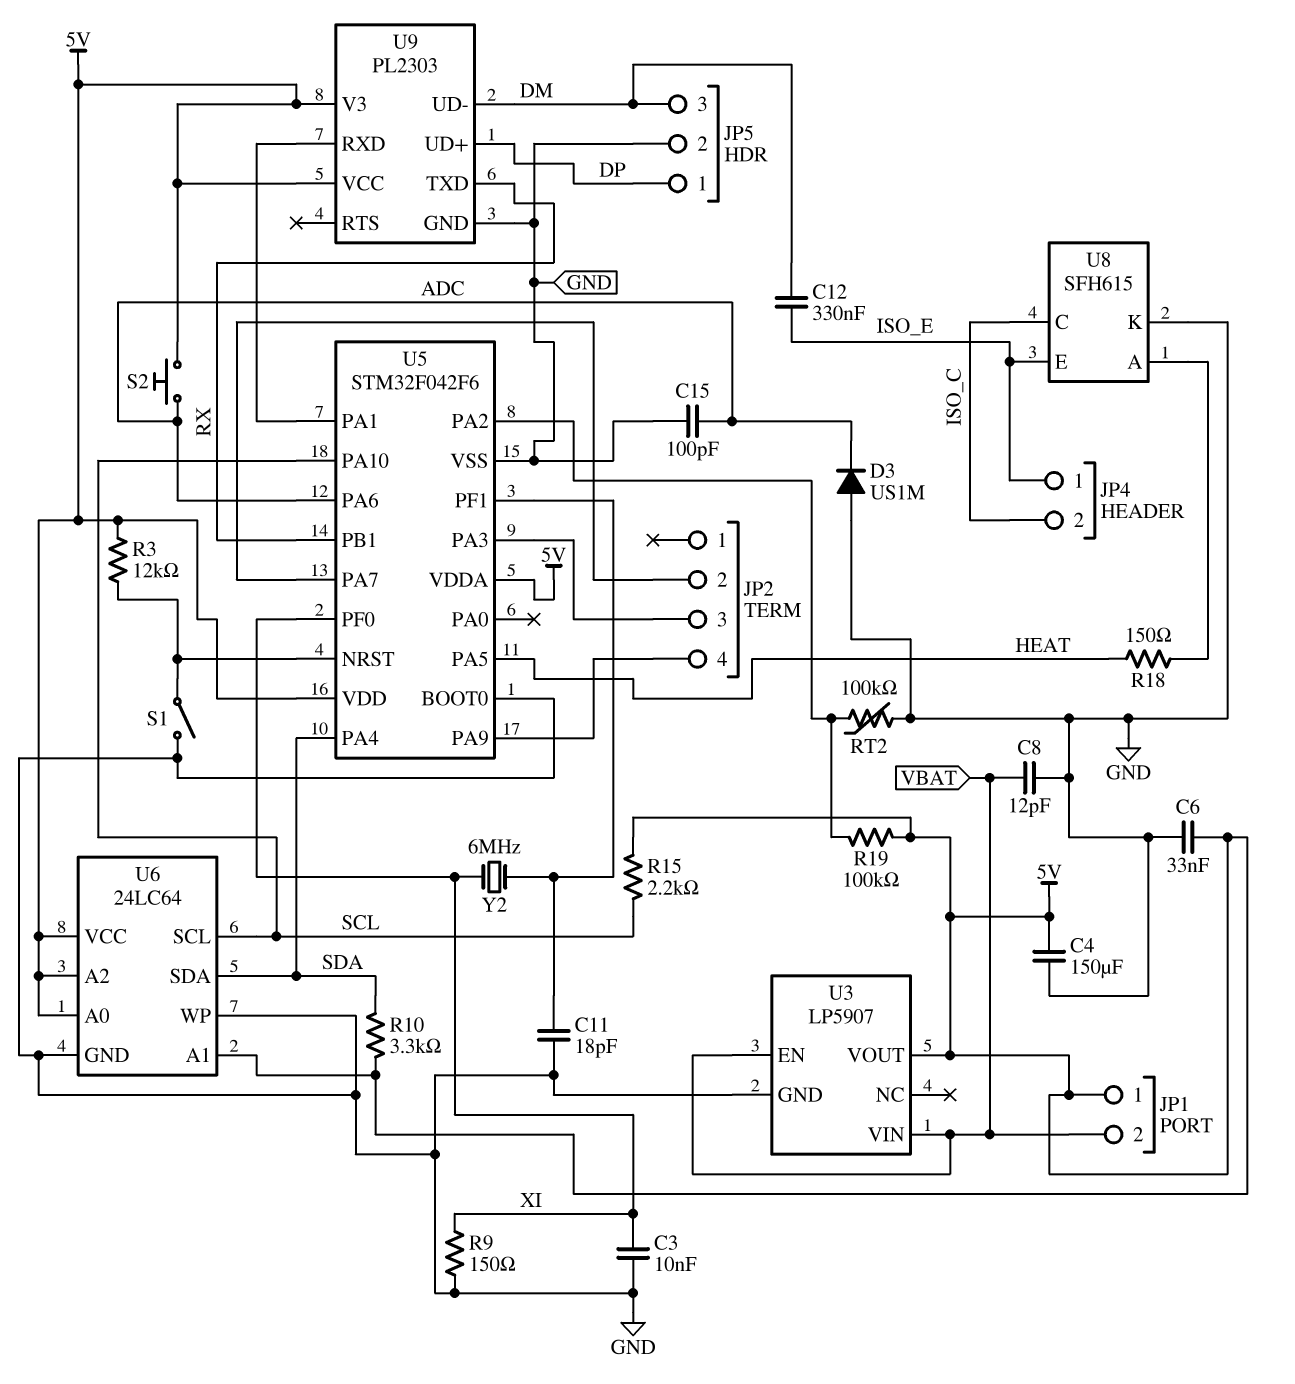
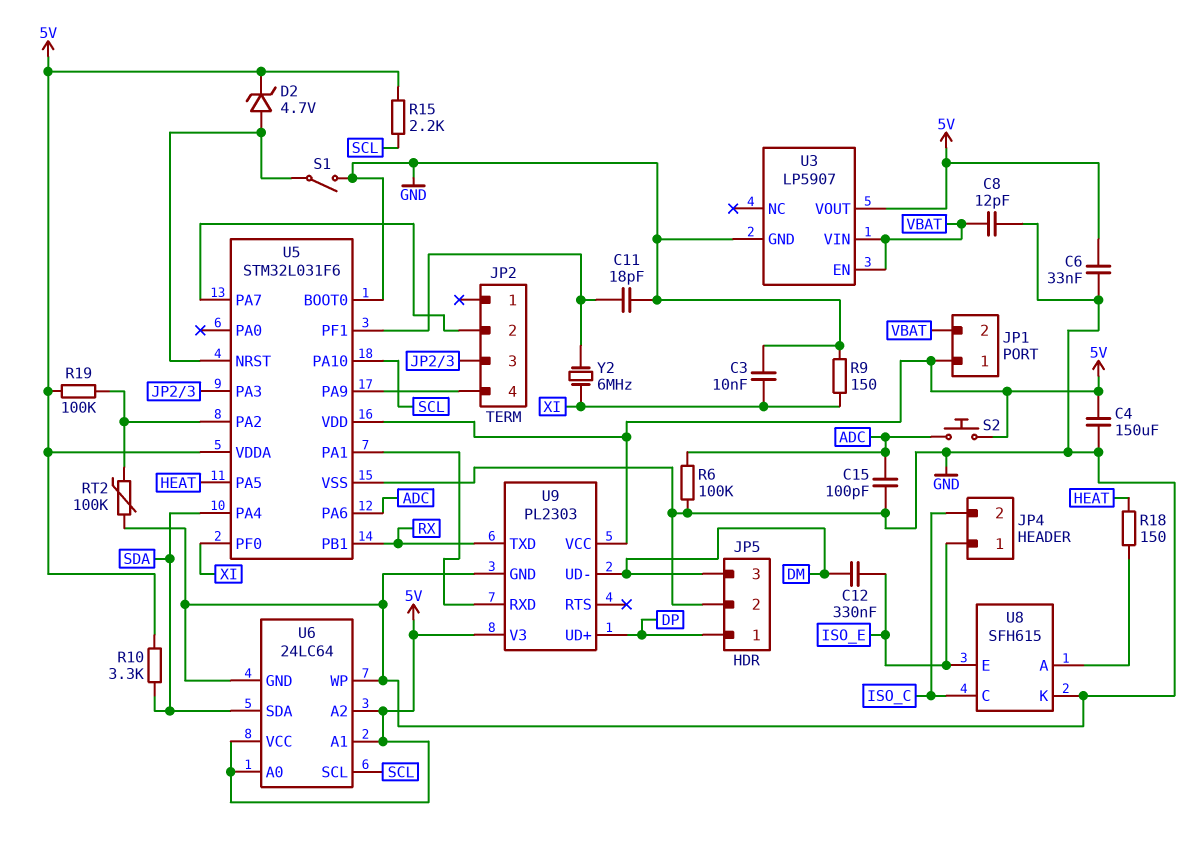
D2: none -> zener 4.7V (A U5/NRST, K 5V)
D3: diode US1M (A GND, K ADC) -> none
R3: 12k (5V, U5/NRST) -> none
R6: none -> 100k (ADC, GND)
U5: STM32F042F6 -> STM32L031F6

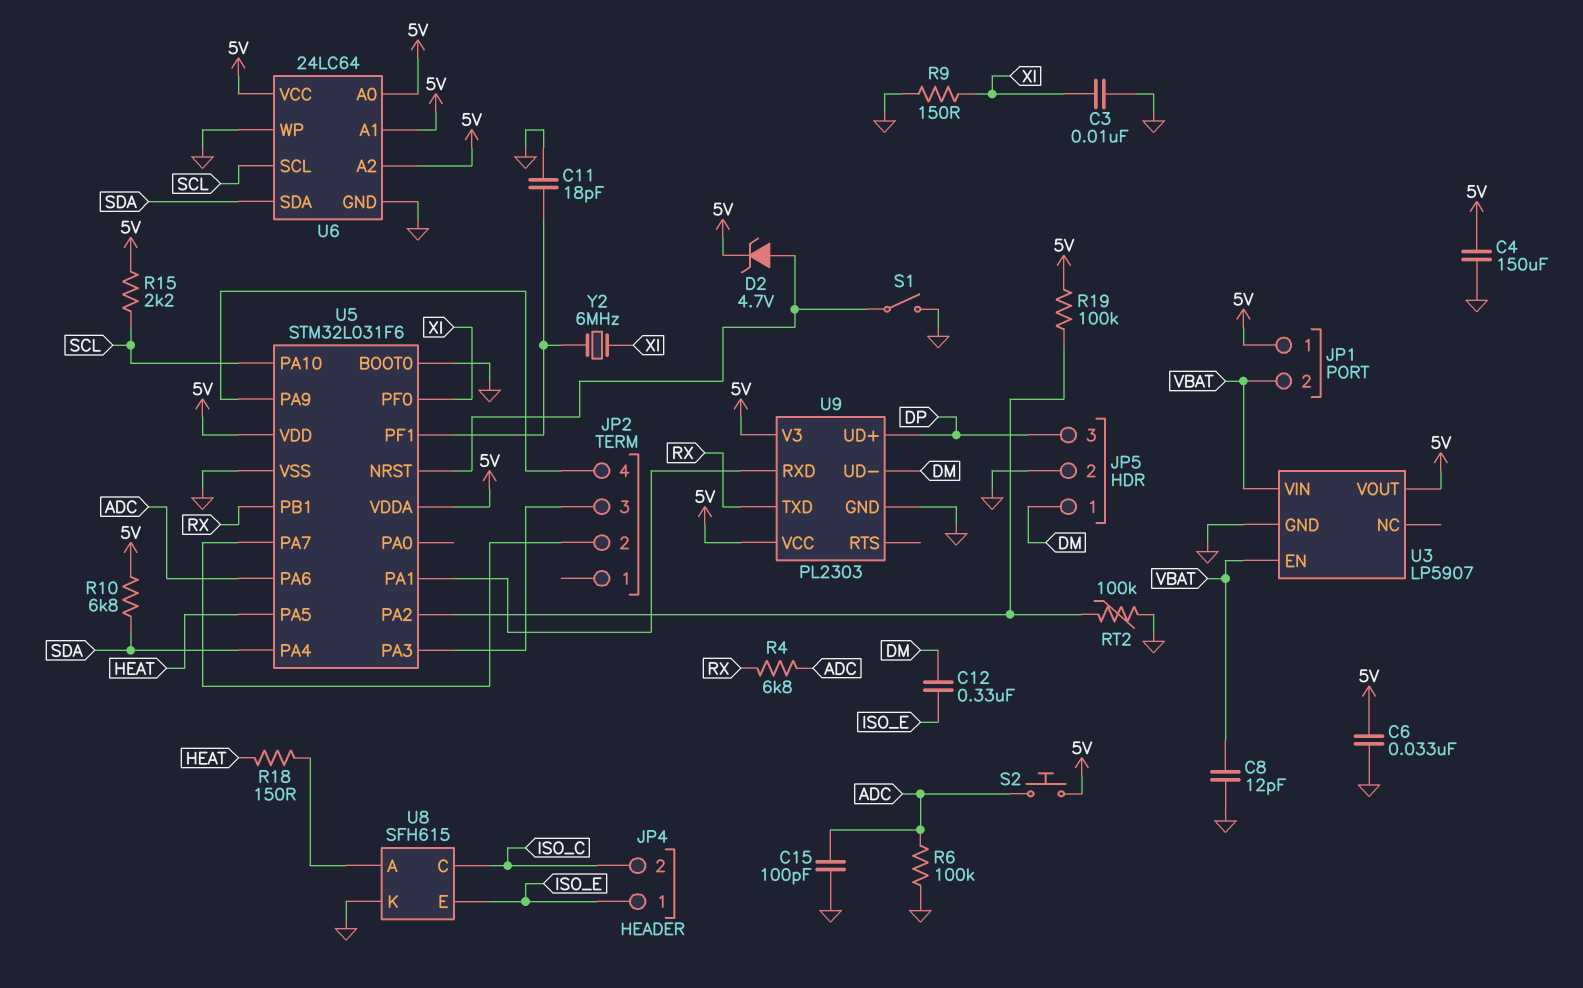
JP5 pin 1: DP -> DM
JP5 pin 3: DM -> DP
R4: none -> 6.8k (ADC, RX)
R10: 3.3k (5V, SDA) -> 6.8k (5V, SDA)

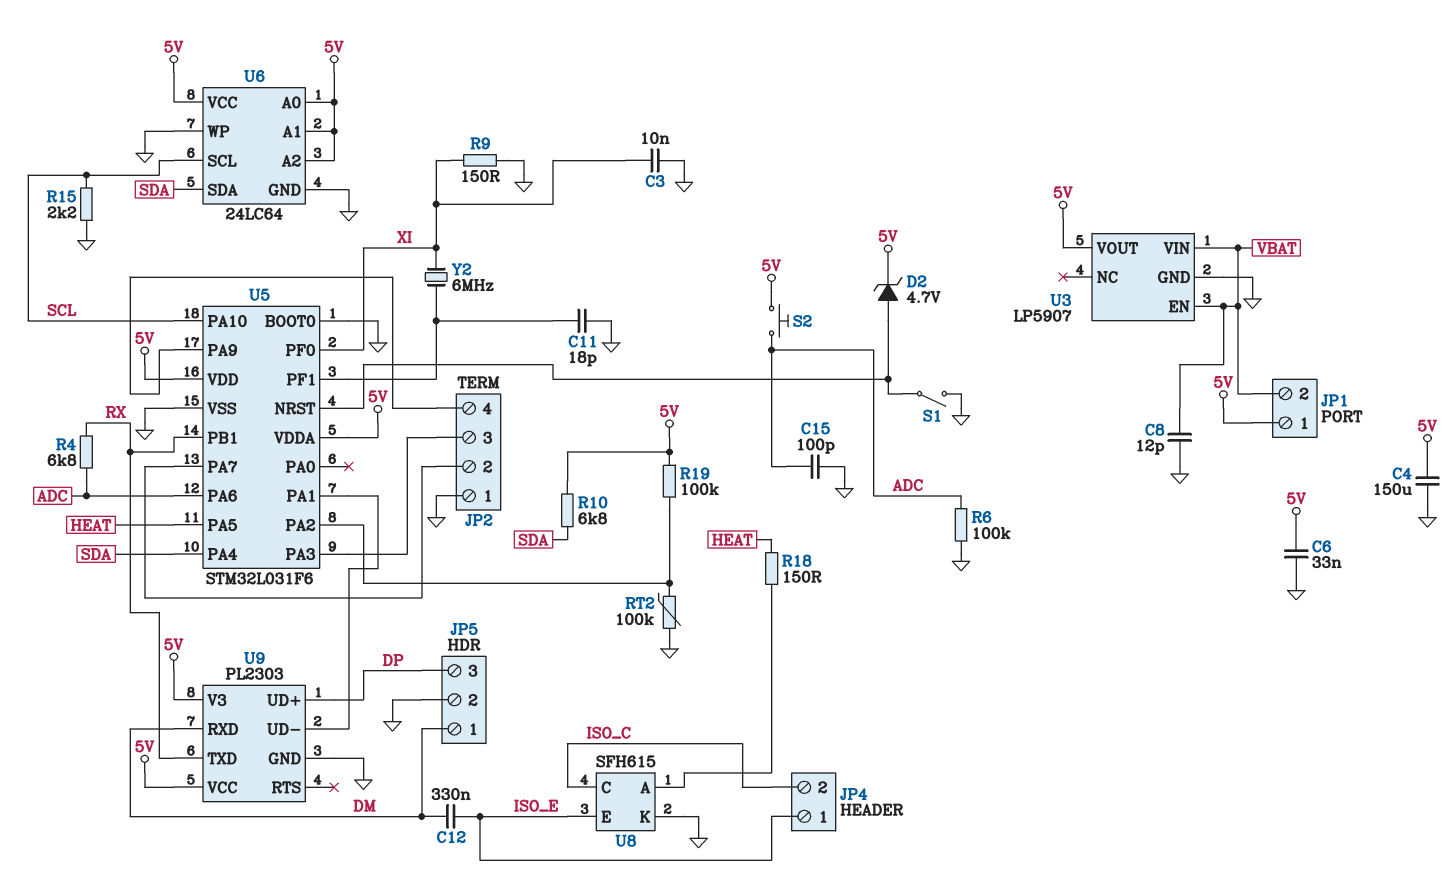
JP2 pin 1: none -> GND
R15: 2.2k (5V, SCL) -> 2.2k (GND, SCL)
U9 pin RXD: U5/PA1 -> DM
U9 pin UD-: DM -> U5/PA1

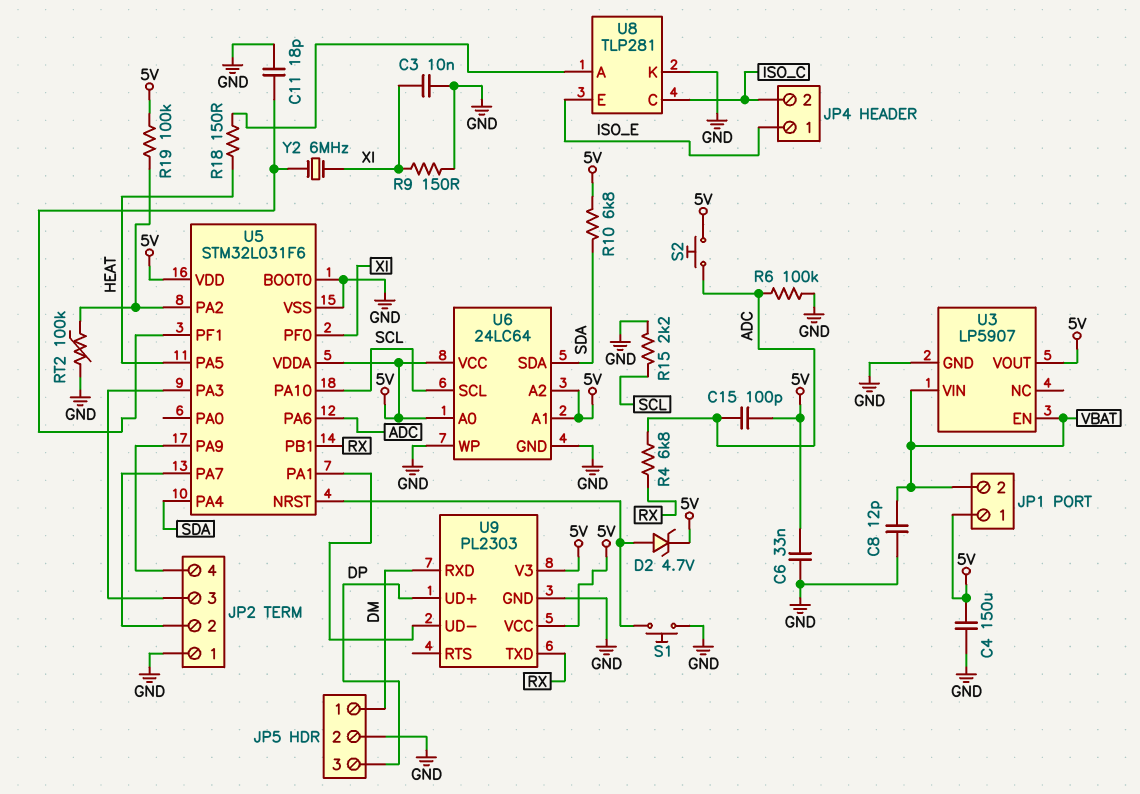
C12: 330nF (DM, ISO_E) -> none
C15: 100pF (ADC, GND) -> 100pF (5V, ADC)
S1: switch (GND, U5/NRST) -> button (GND, U5/NRST)
U8: SFH615 -> TLP281

